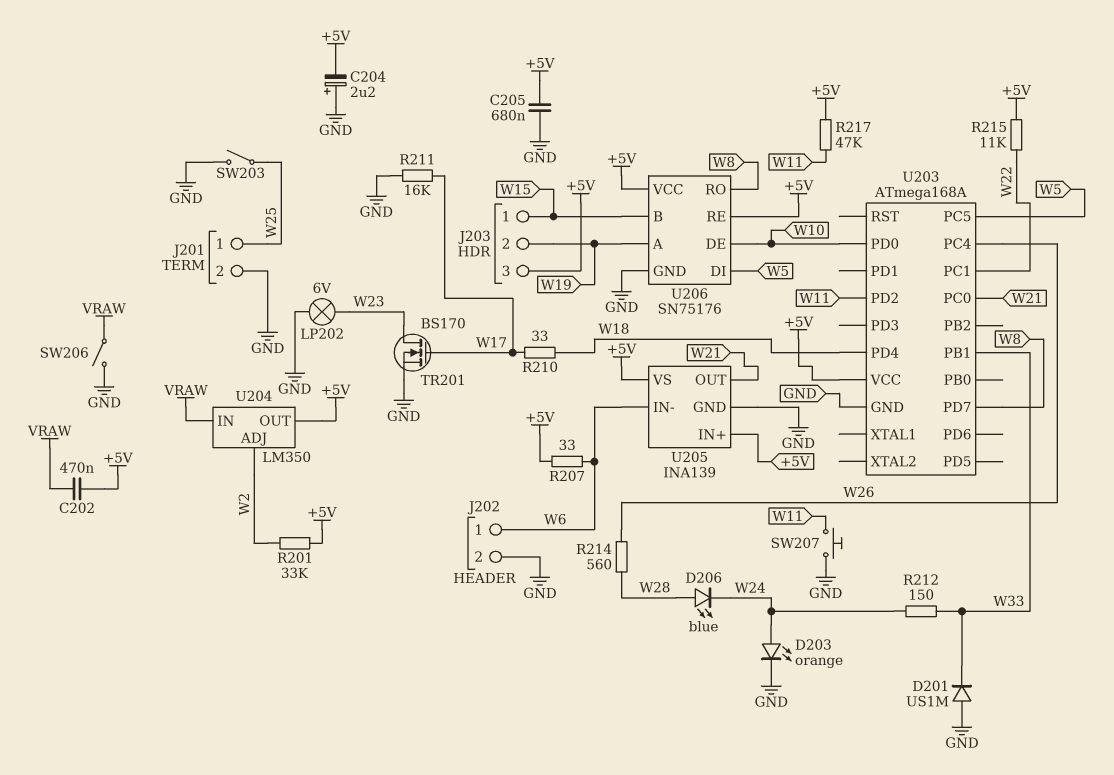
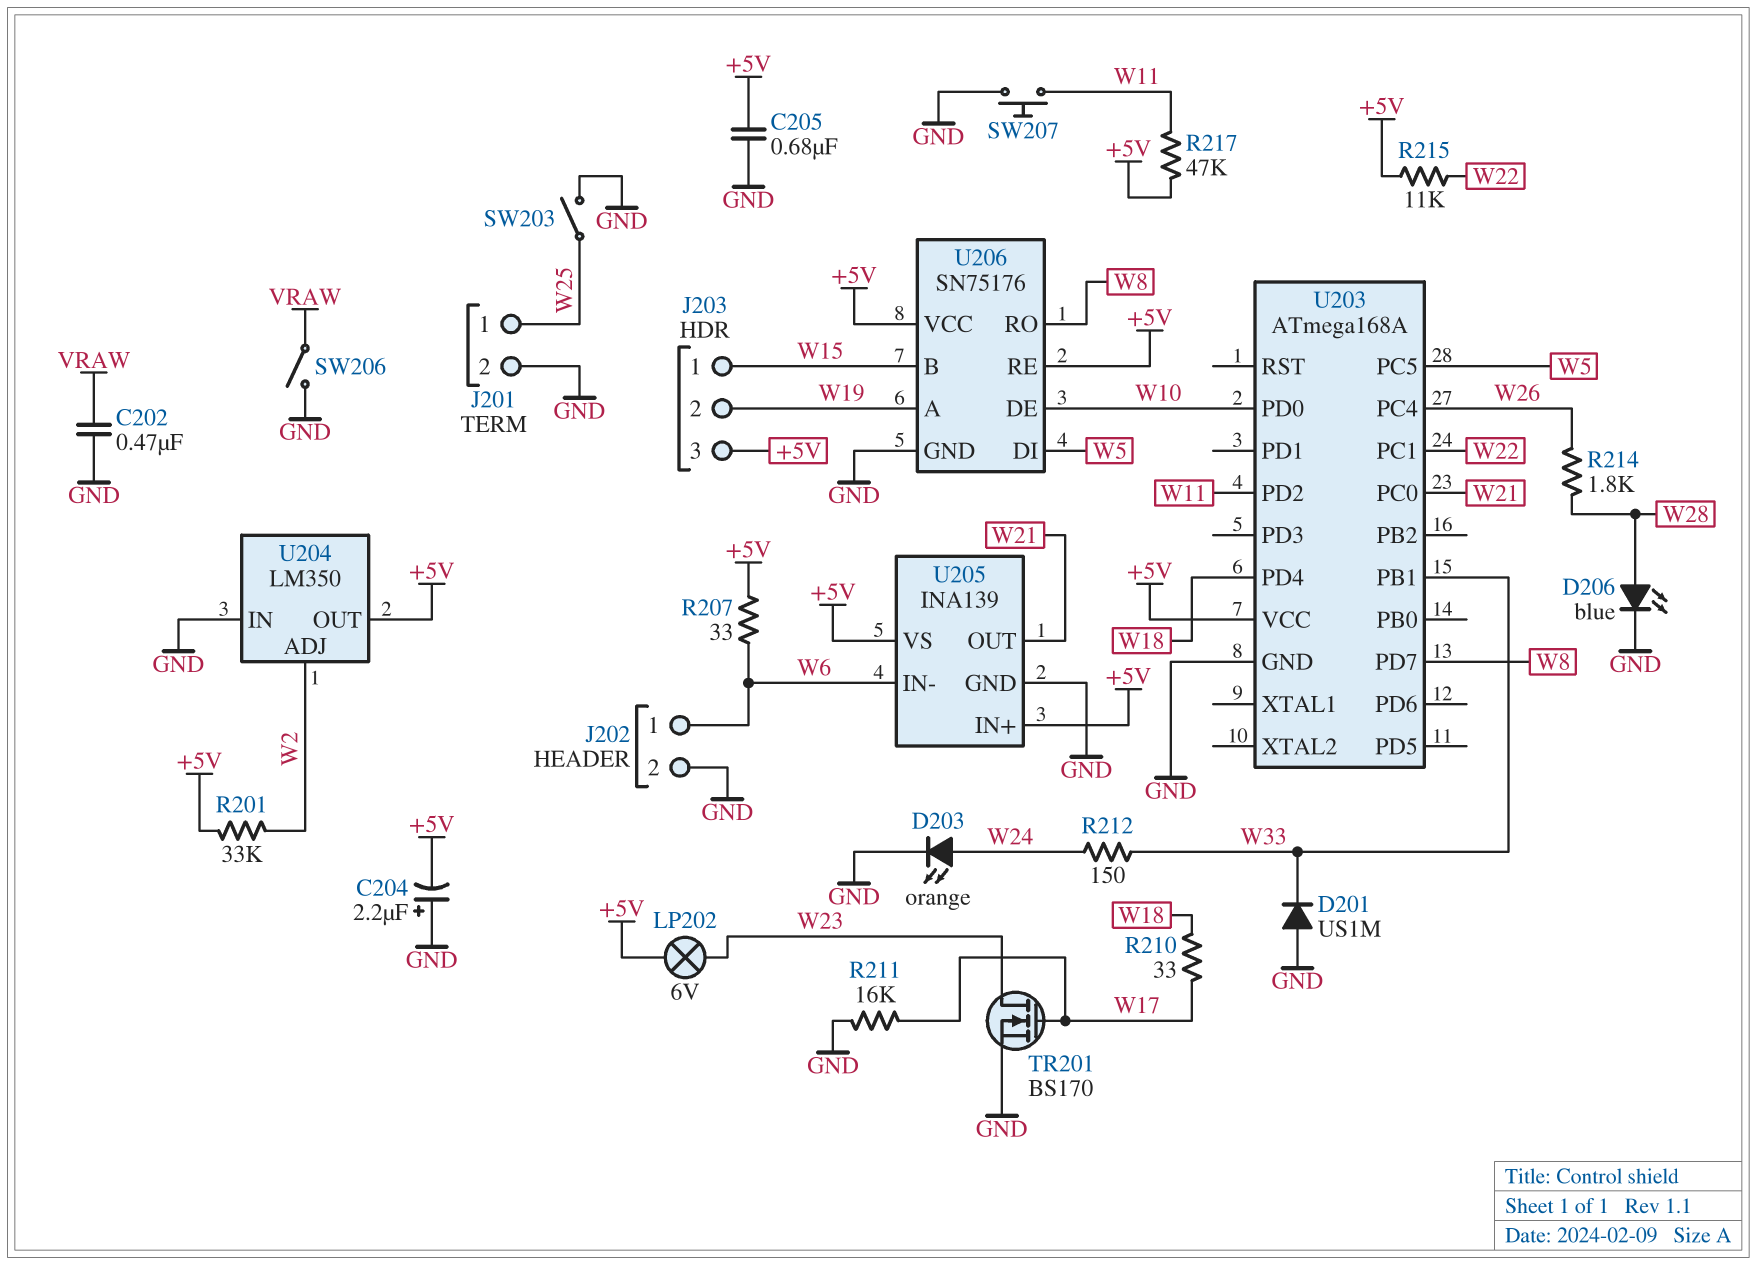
C202: 470nF (+5V, VRAW) -> 470nF (GND, VRAW)
D206: LED blue (A W28, K W24) -> LED blue (A W28, K GND)
LP202: lamp 6V (GND, W23) -> lamp 6V (+5V, W23)
R214: 560 (W26, W28) -> 1.8k (W26, W28)
U204 pin IN: VRAW -> GND

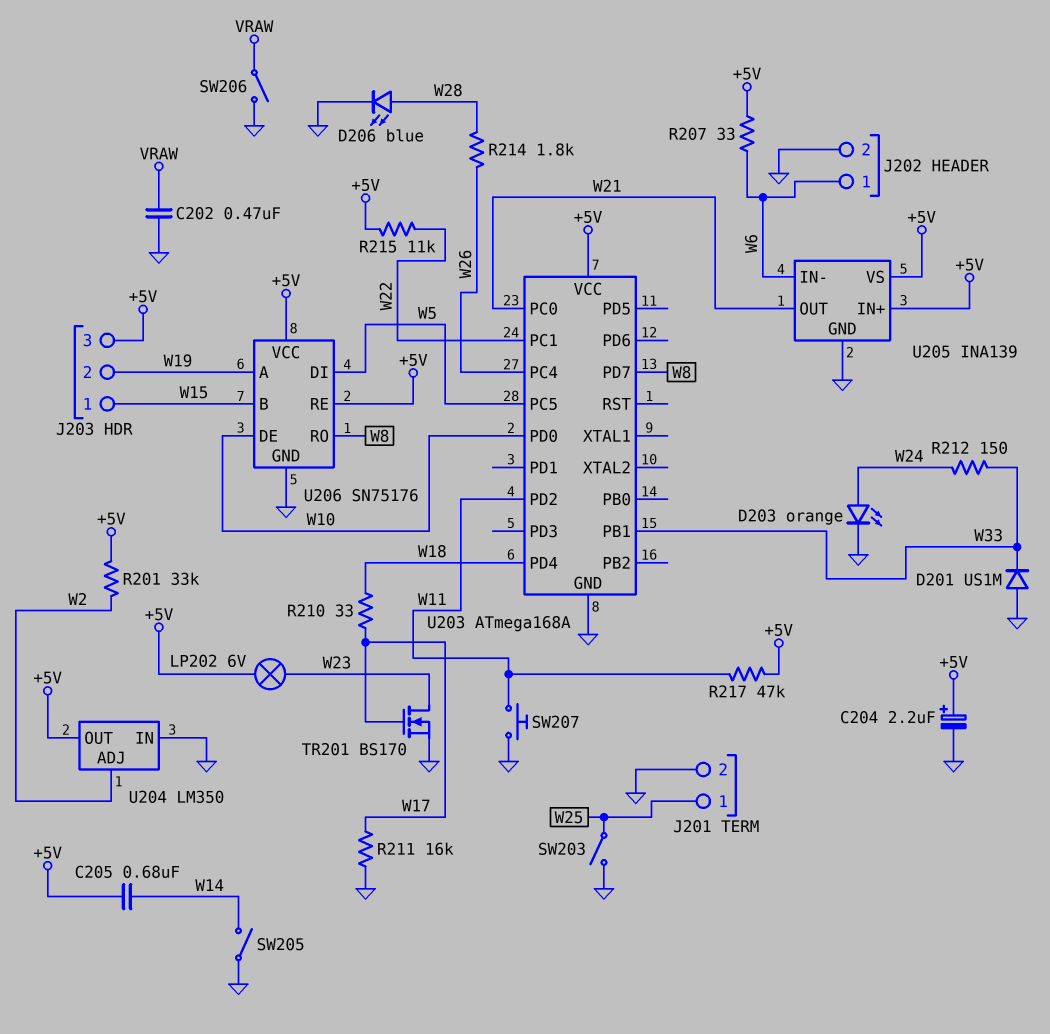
C204: 2.2uF (plus GND, minus +5V) -> 2.2uF (plus +5V, minus GND)
C205: 680nF (+5V, GND) -> 680nF (+5V, W14)
SW205: none -> switch (GND, W14)

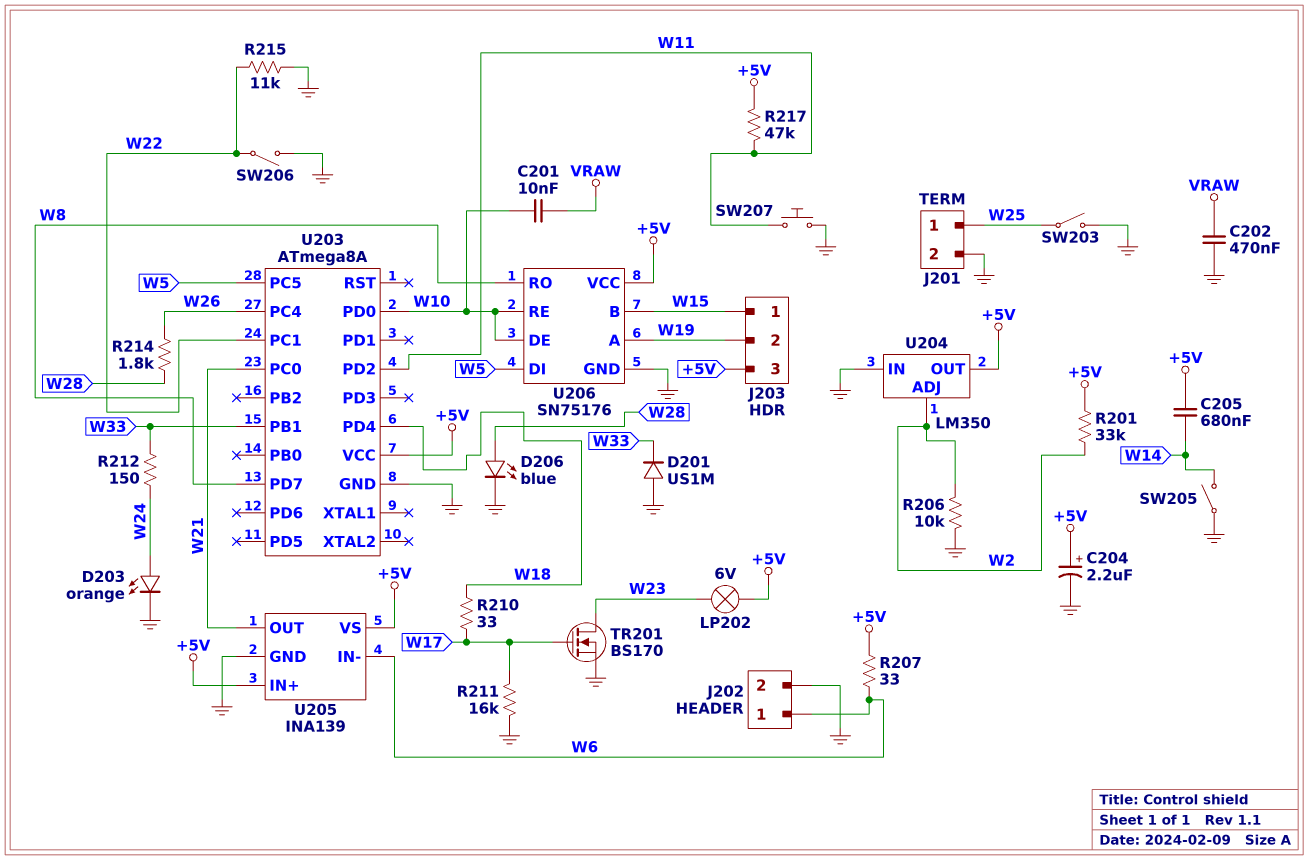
C201: none -> 10nF (VRAW, W10)
R206: none -> 10k (GND, W2)
R215: 11k (+5V, W22) -> 11k (GND, W22)
SW206: switch (GND, VRAW) -> switch (GND, W22)
U203: ATmega168A -> ATmega8A
U206 pin RE: +5V -> W10

